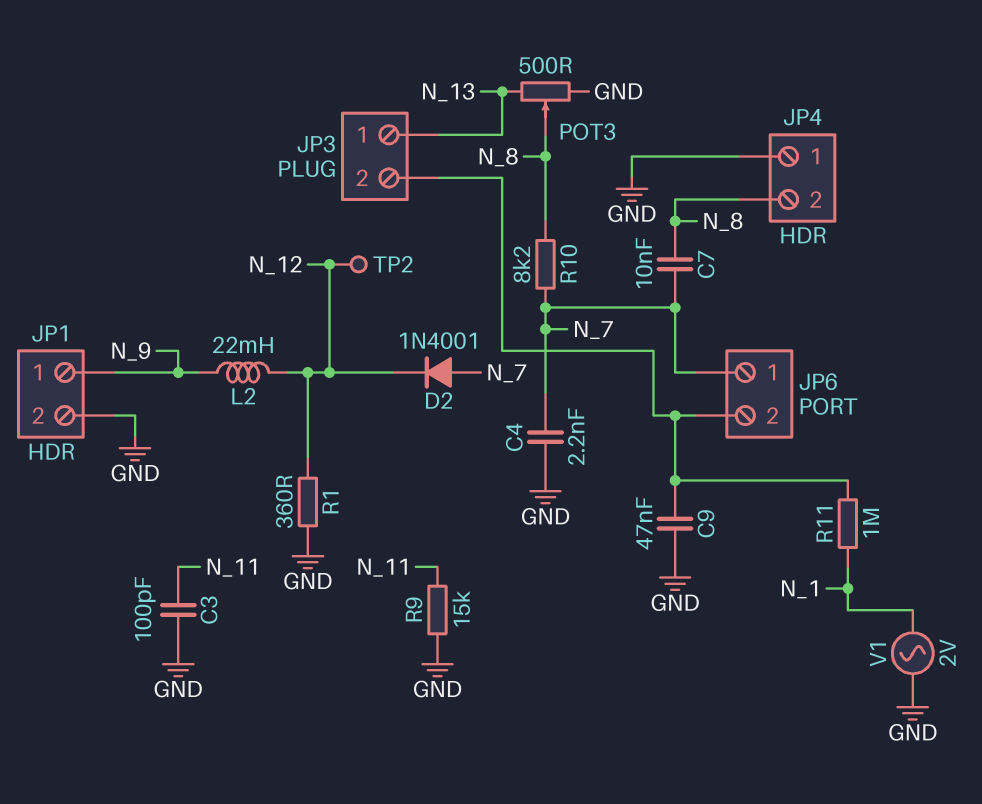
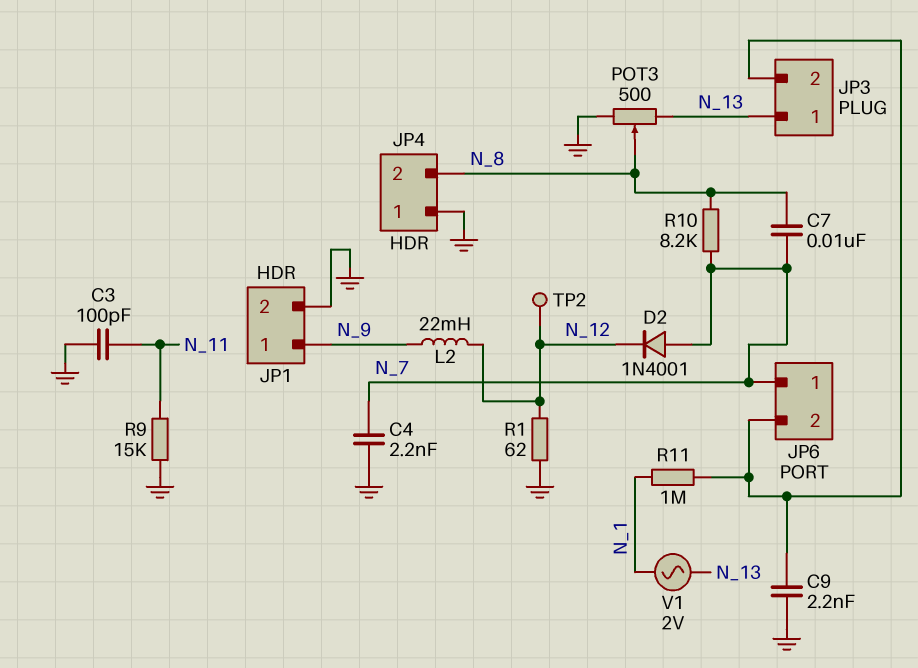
C9: 47nF (GND, JP3/2) -> 2.2nF (GND, JP3/2)
R1: 360 (GND, N_12) -> 62 (GND, N_12)
V1: AC 2V (GND, N_1) -> AC 2V (N_1, N_13)

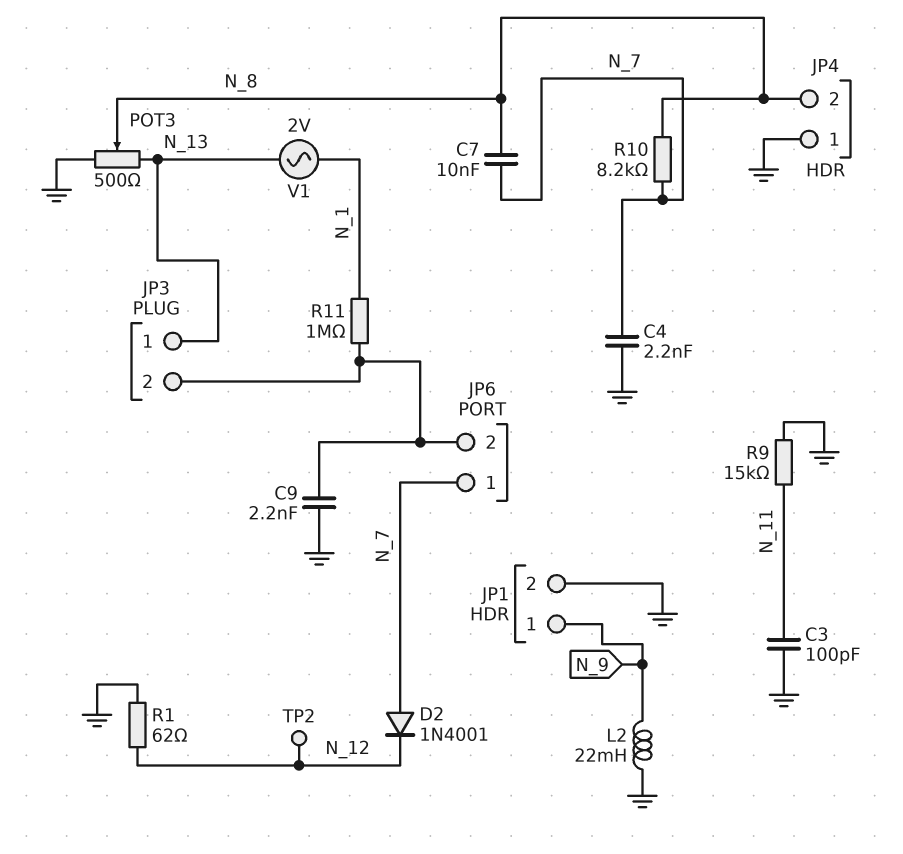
L2: 22mH (N_9, N_12) -> 22mH (GND, N_9)

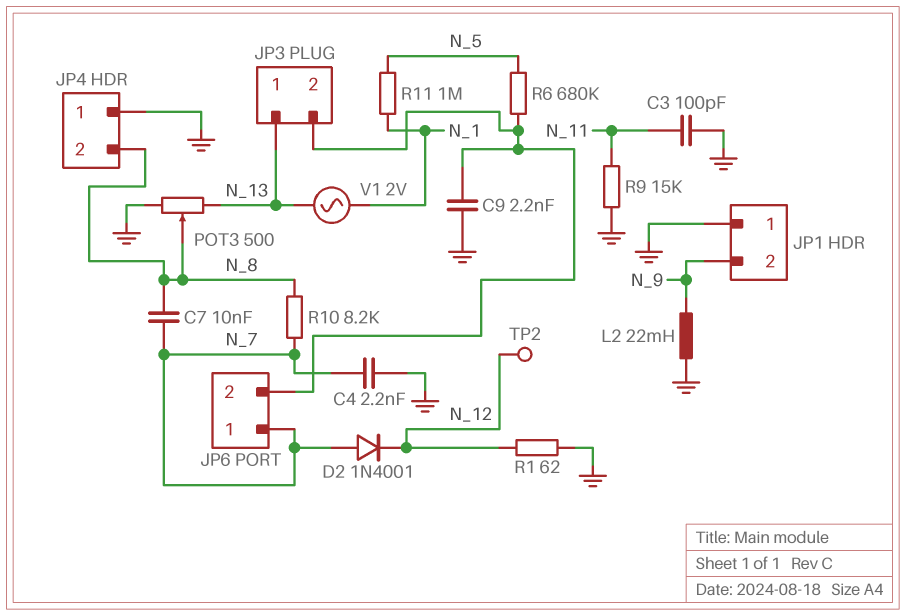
JP1 pin 1: N_9 -> GND
JP1 pin 2: GND -> N_9
R6: none -> 680k (JP3/2, N_5)
R11: 1M (JP3/2, N_1) -> 1M (N_1, N_5)

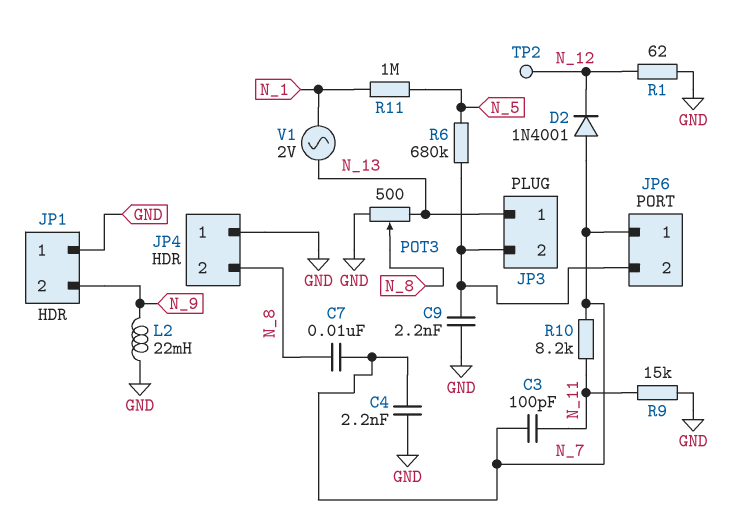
C3: 100pF (GND, N_11) -> 100pF (N_7, N_11)
R10: 8.2k (N_7, N_8) -> 8.2k (N_7, N_11)

